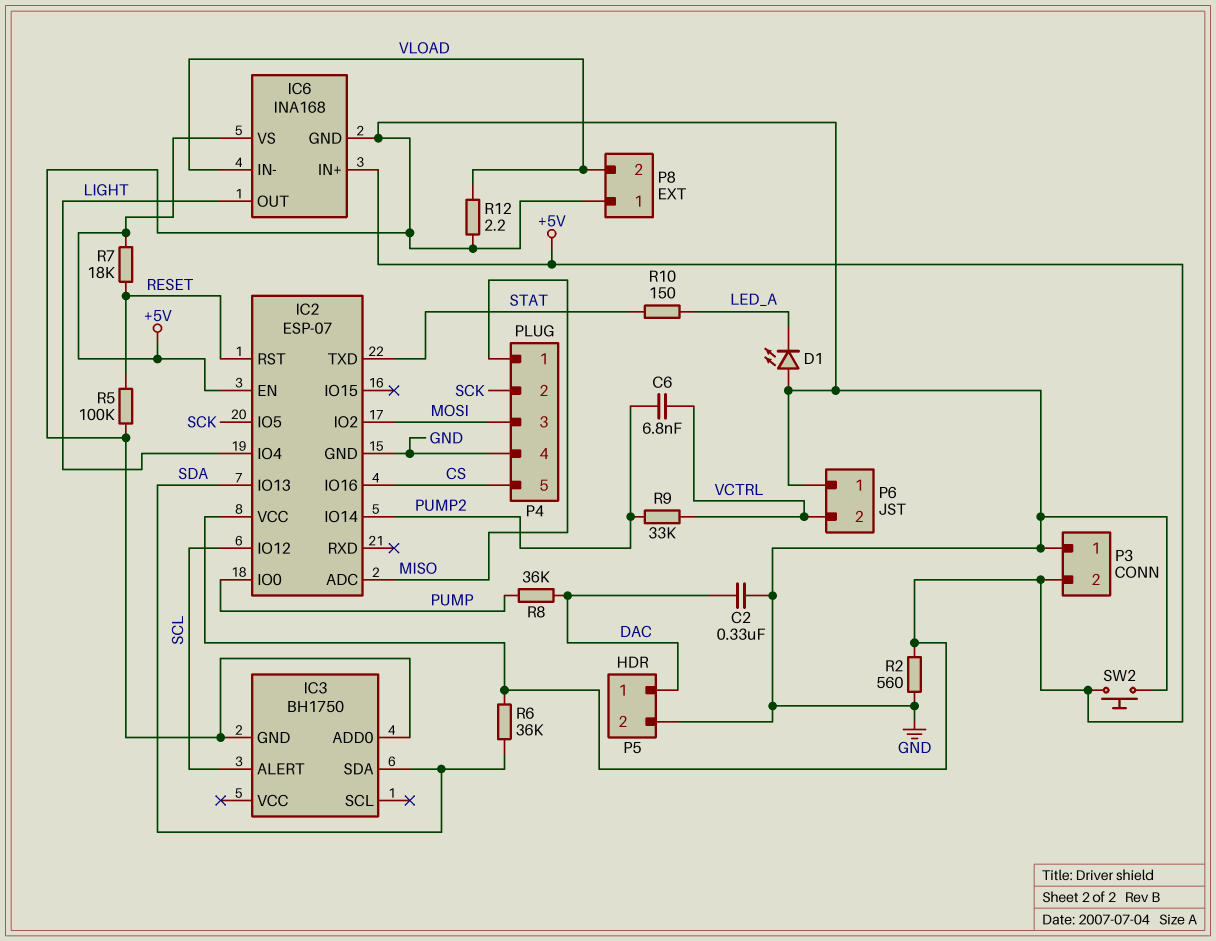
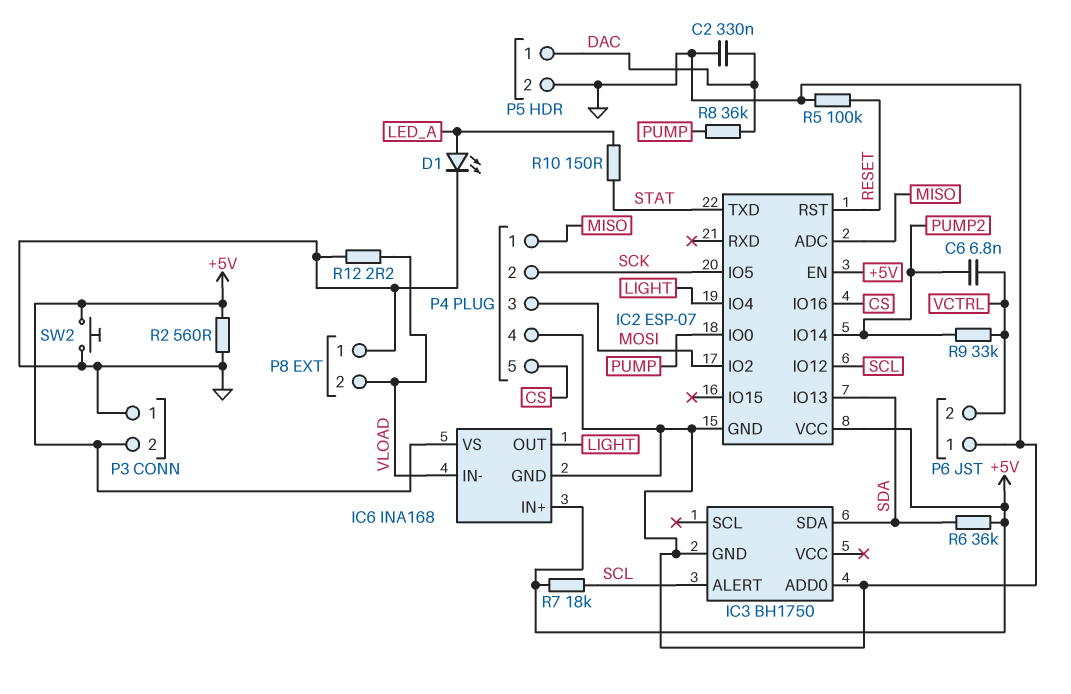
D1: LED (A GND, K LED_A) -> LED (A LED_A, K GND)
R7: 18k (+5V, RESET) -> 18k (+5V, SCL)

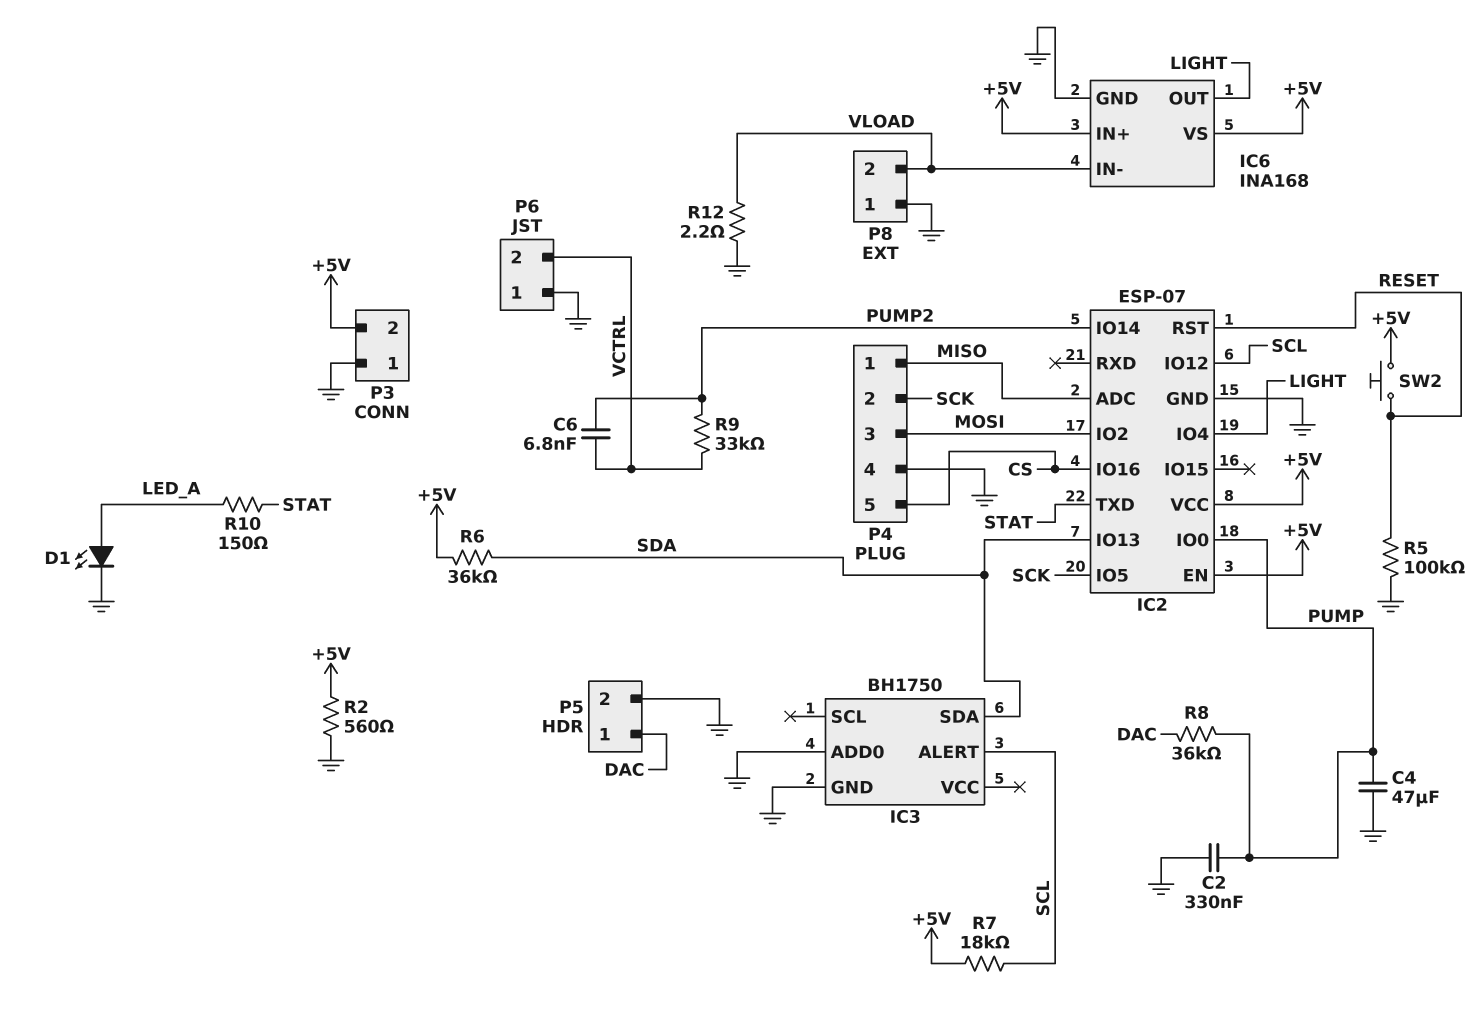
C2: 330nF (DAC, GND) -> 330nF (GND, PUMP)
C4: none -> 47uF (GND, PUMP)
SW2: button (+5V, GND) -> button (+5V, RESET)

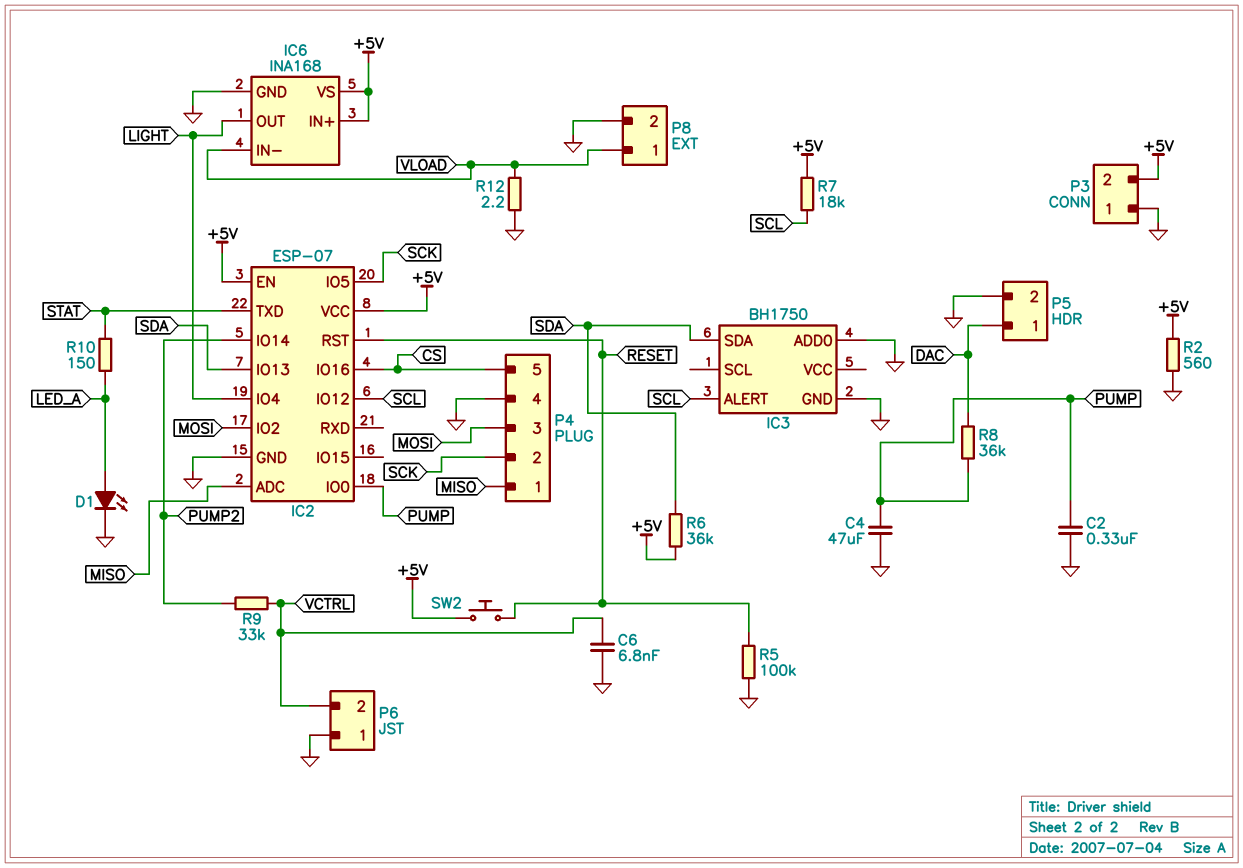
C6: 6.8nF (PUMP2, VCTRL) -> 6.8nF (GND, VCTRL)
P8 pin 1: GND -> VLOAD
P8 pin 2: VLOAD -> GND

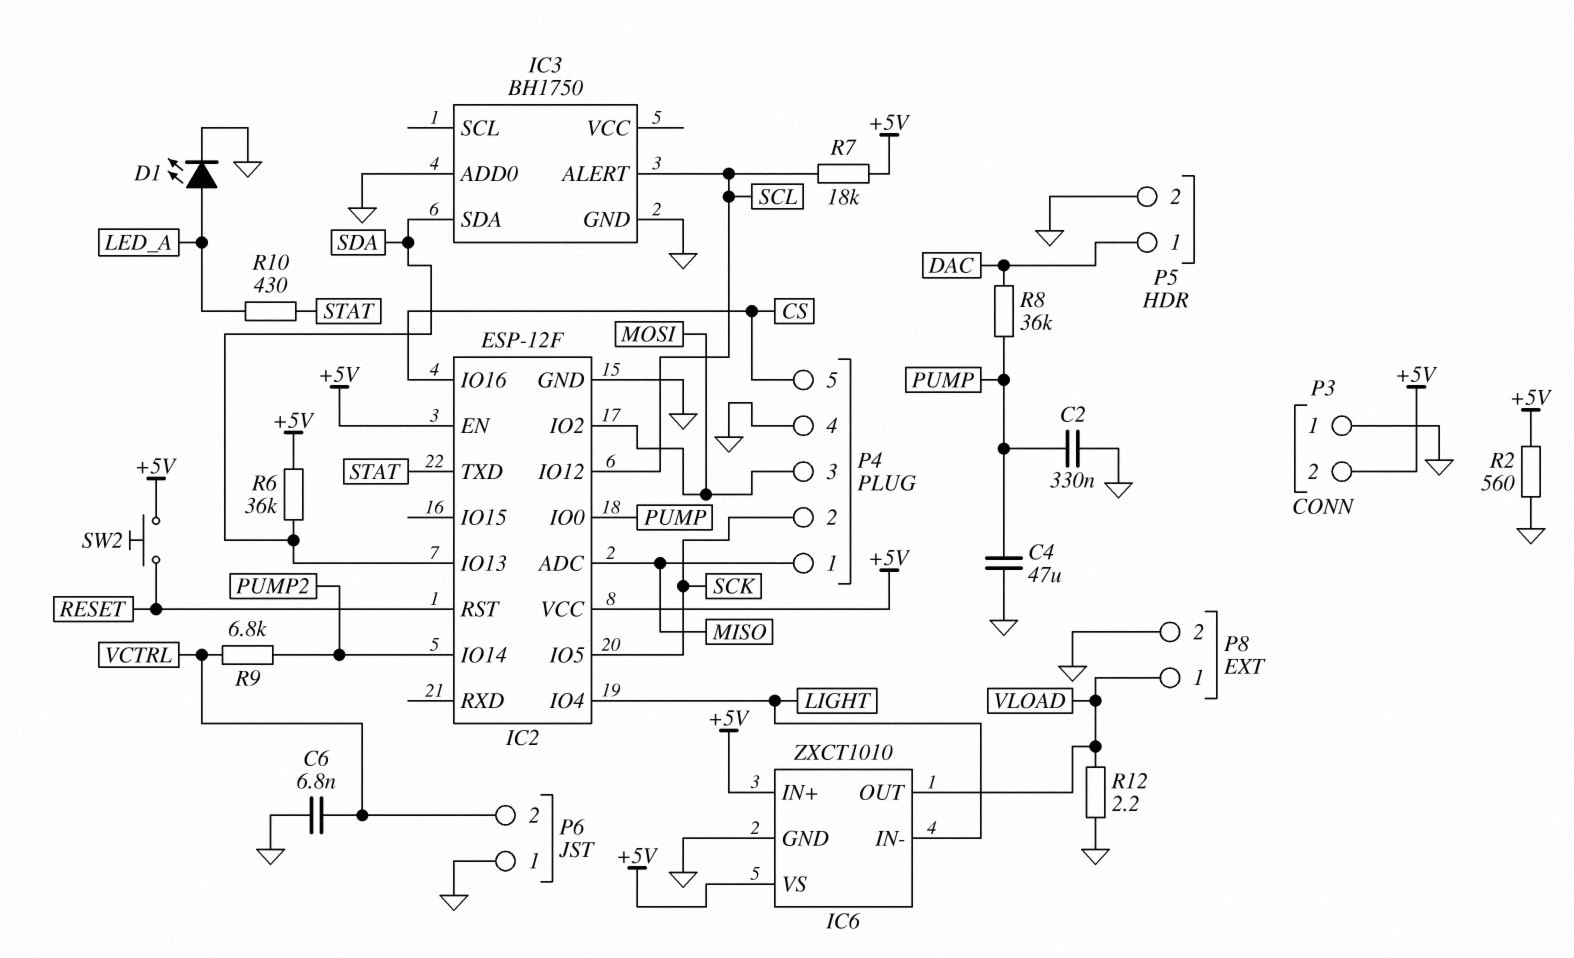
IC2: ESP-07 -> ESP-12F
IC6: INA168 -> ZXCT1010
IC6 pin IN-: VLOAD -> LIGHT
IC6 pin OUT: LIGHT -> VLOAD
R5: 100k (GND, RESET) -> none
R9: 33k (PUMP2, VCTRL) -> 6.8k (PUMP2, VCTRL)
R10: 150 (LED_A, STAT) -> 430 (LED_A, STAT)

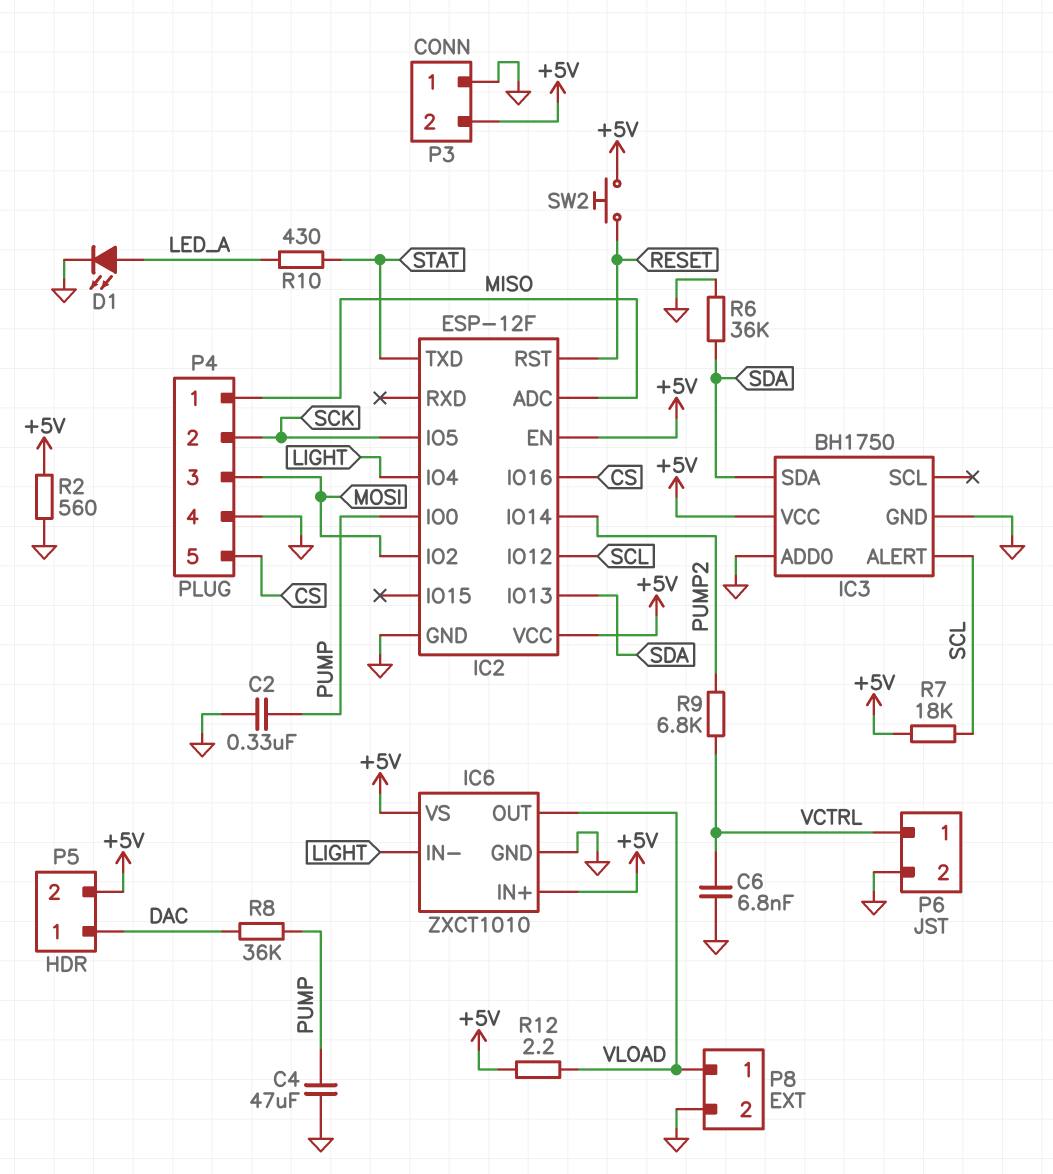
IC3 pin VCC: none -> +5V
P5 pin 2: GND -> +5V
P6 pin 1: GND -> VCTRL
P6 pin 2: VCTRL -> GND
R6: 36k (+5V, SDA) -> 36k (GND, SDA)
R12: 2.2 (GND, VLOAD) -> 2.2 (+5V, VLOAD)

